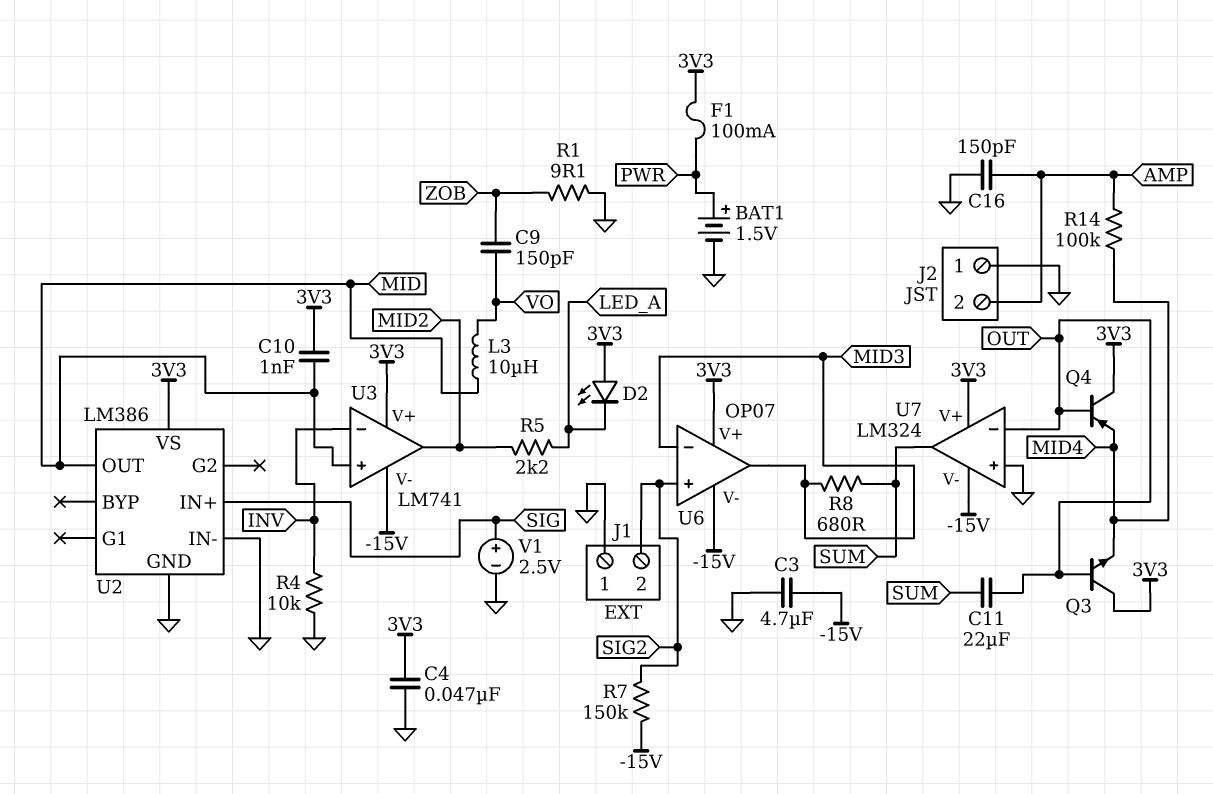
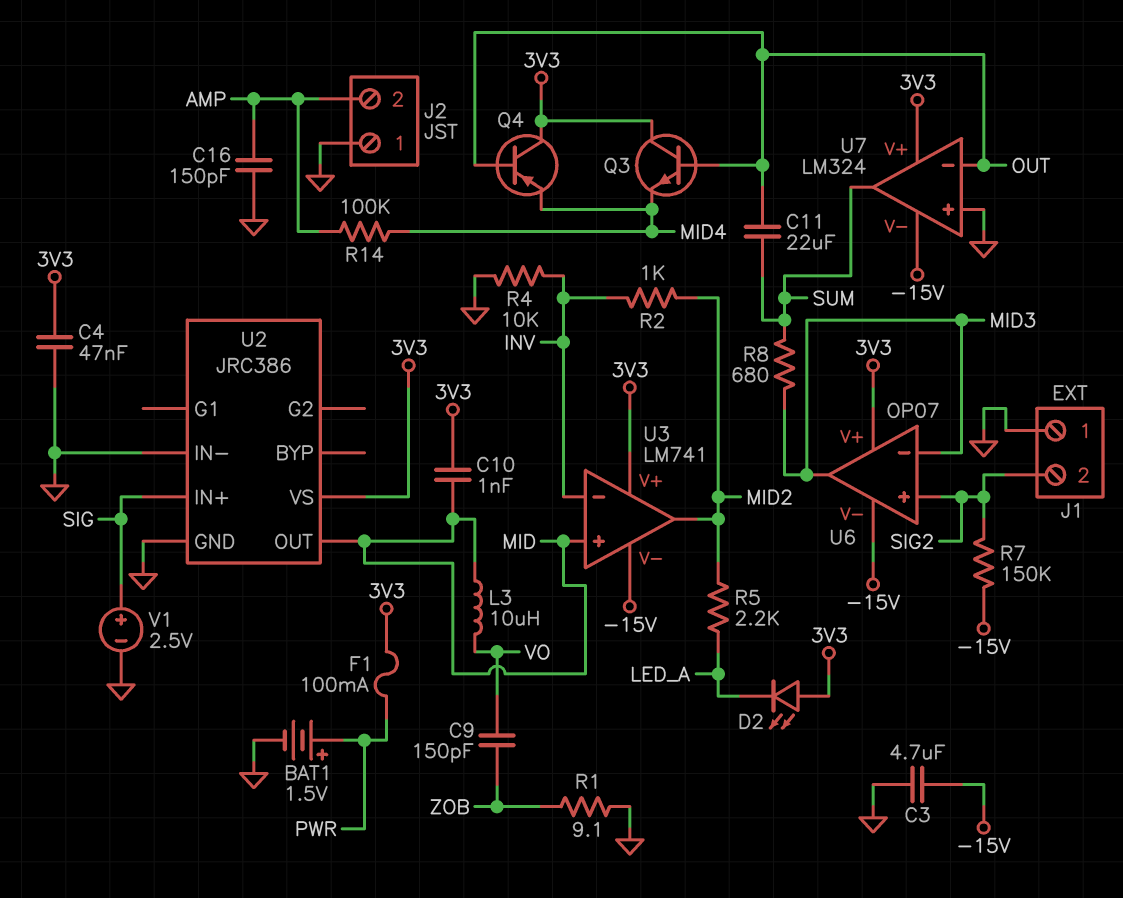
R2: none -> 1k (INV, MID2)
U2: LM386 -> JRC386

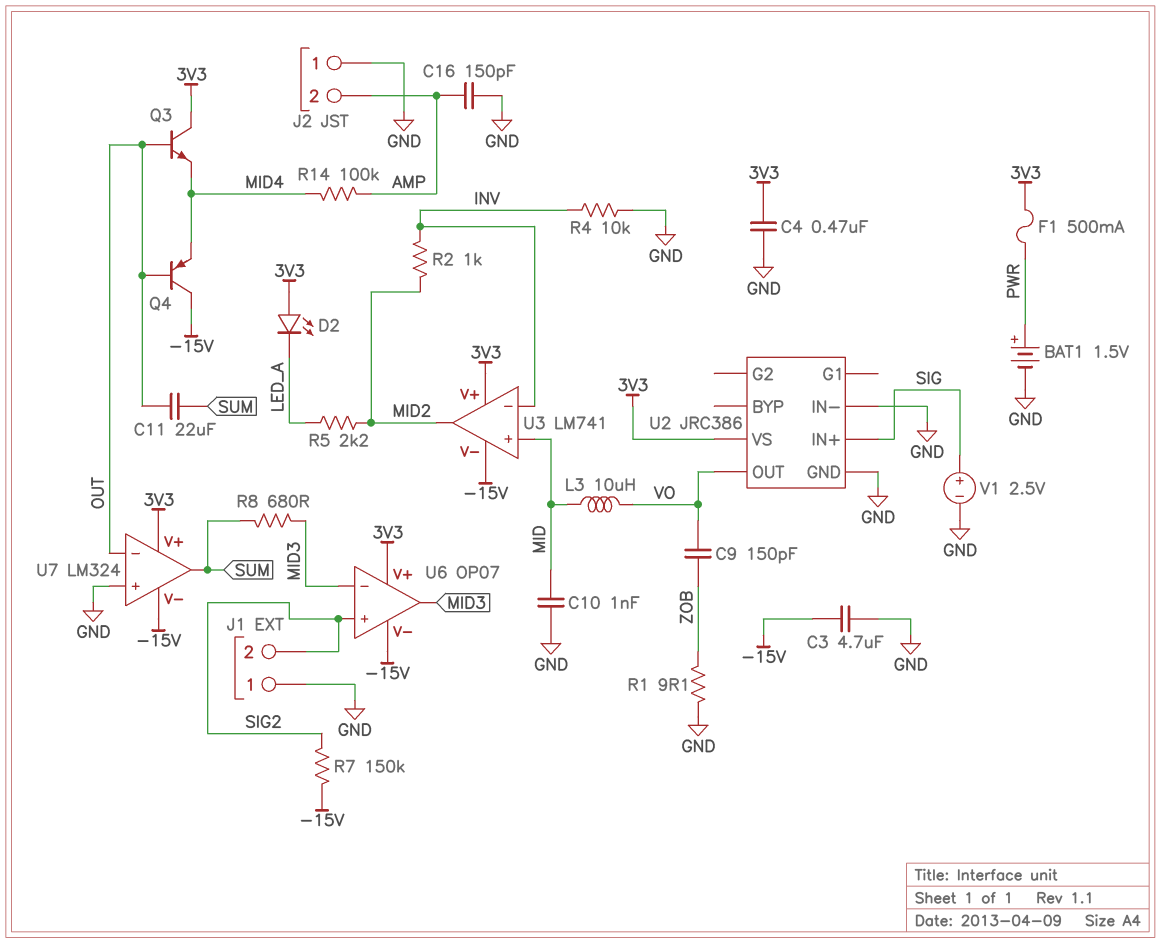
C4: 47nF (3V3, GND) -> 470nF (3V3, GND)
C10: 1nF (3V3, MID) -> 1nF (GND, MID)
F1: 100mA (3V3, PWR) -> 500mA (3V3, PWR)
Q4: PNP (B OUT, C 3V3, E MID4) -> PNP (B OUT, C -15V, E MID4)
U2 pin OUT: MID -> VO

